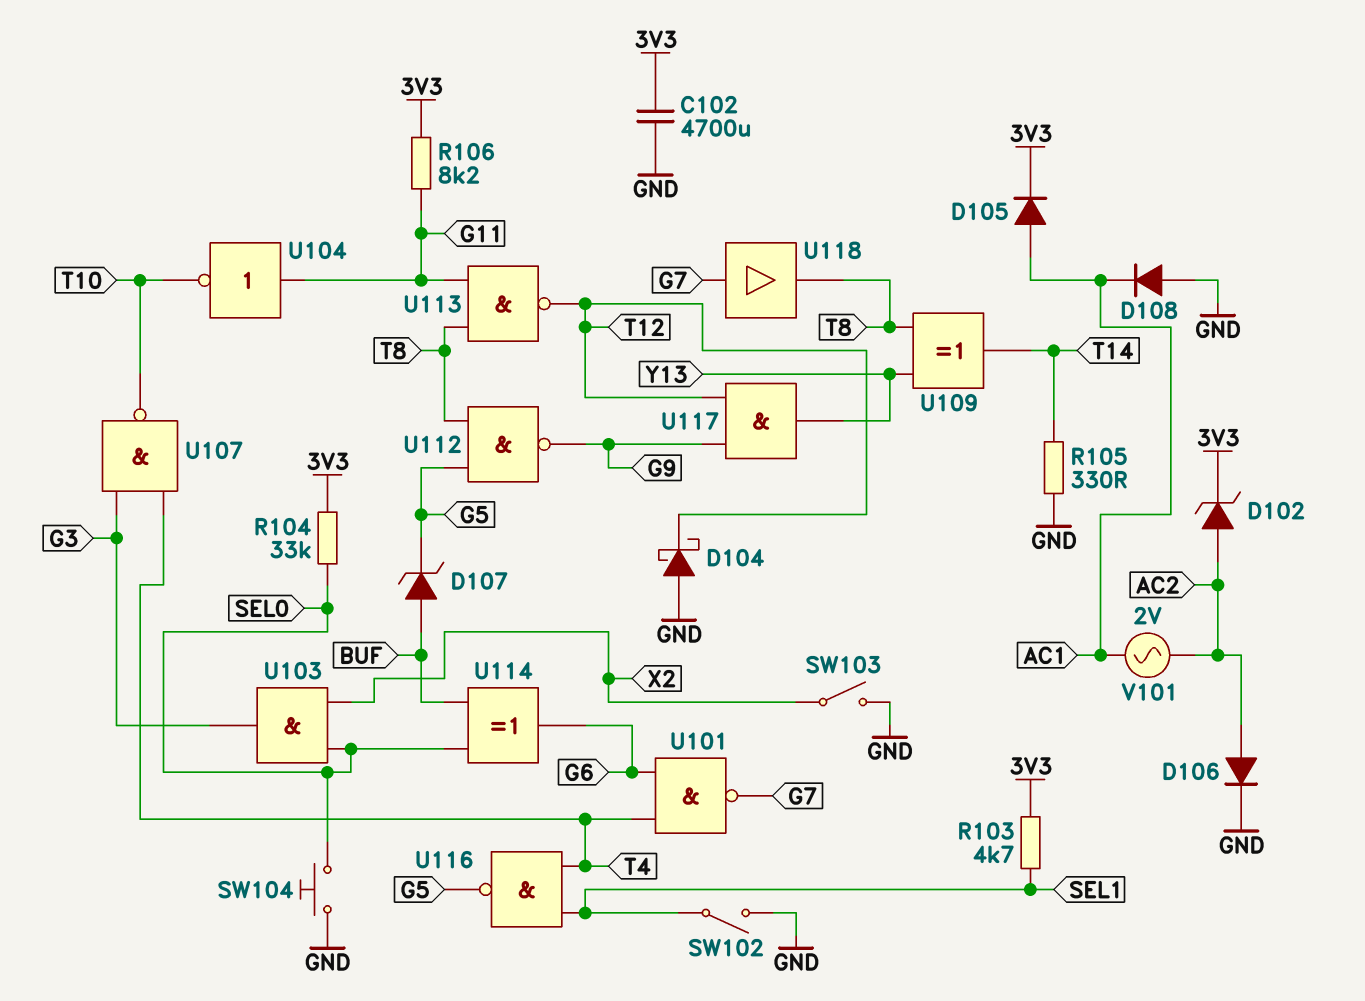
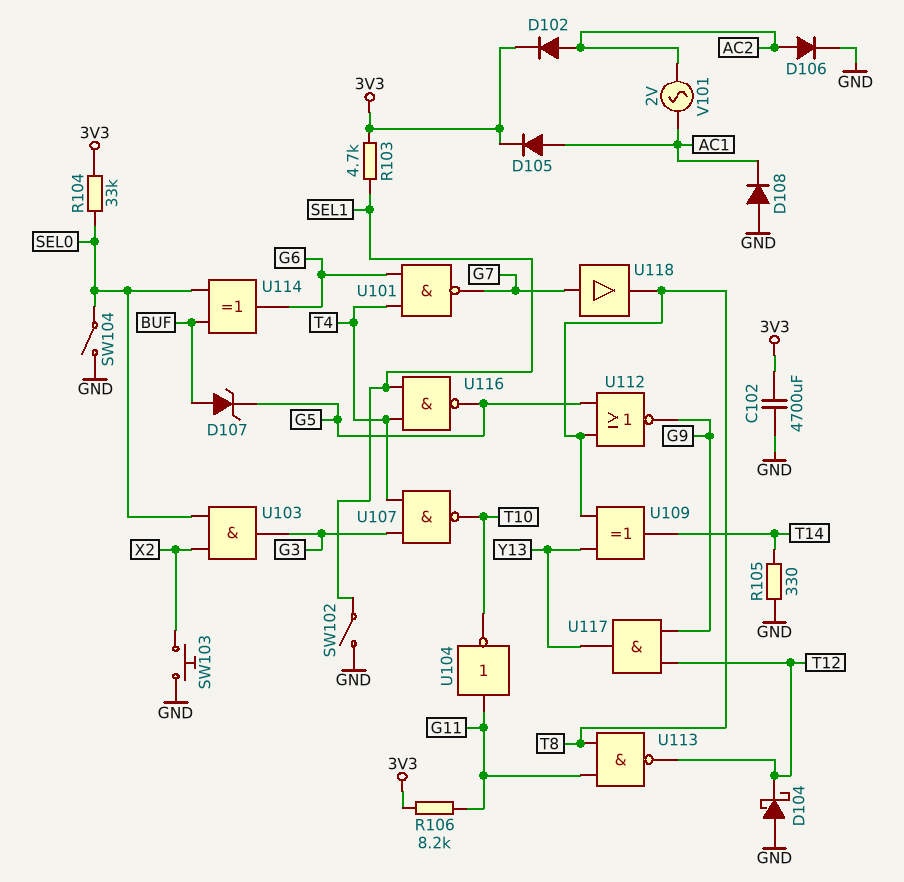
D102: zener (A AC2, K 3V3) -> diode (A AC2, K 3V3)
SW103: switch (GND, X2) -> button (GND, X2)
SW104: button (GND, SEL0) -> switch (GND, SEL0)
U112: NAND (in G5, in T8, out G9) -> NOR (in G5, in T8, out G9)

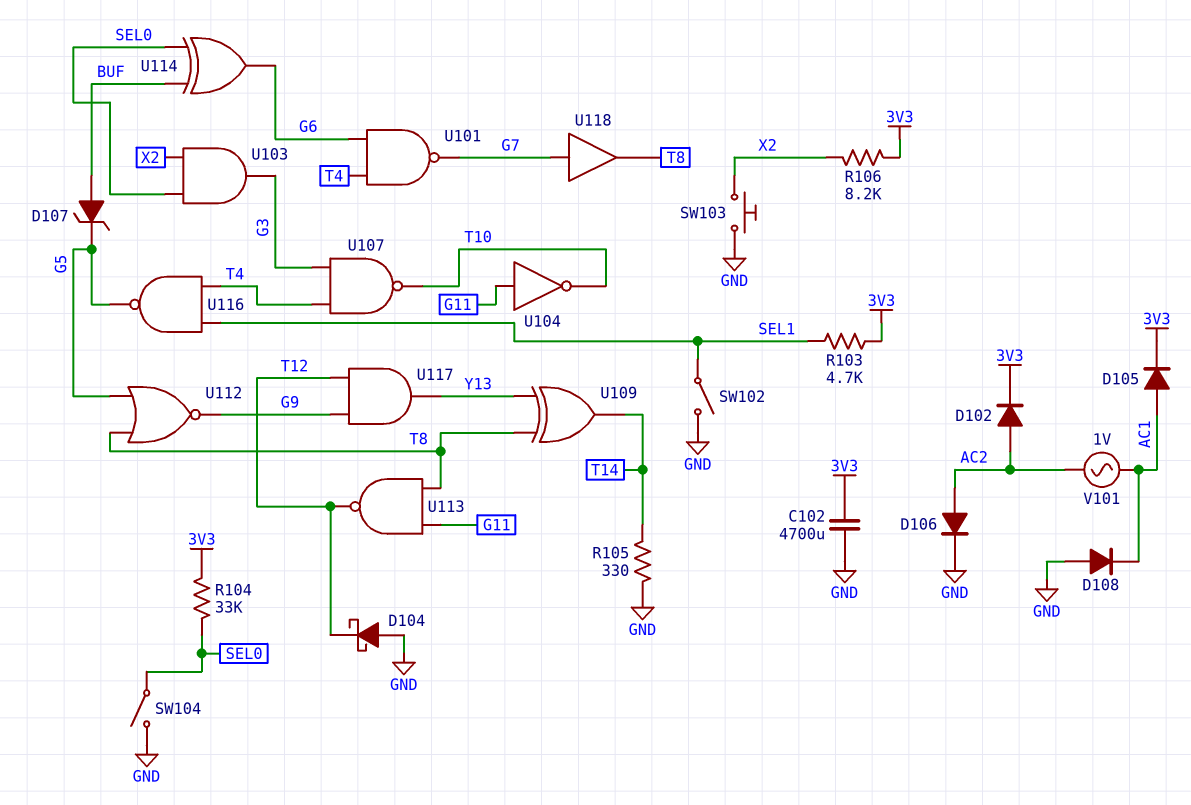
R106: 8.2k (3V3, G11) -> 8.2k (3V3, X2)
V101: AC 2V (AC1, AC2) -> AC 1V (AC1, AC2)

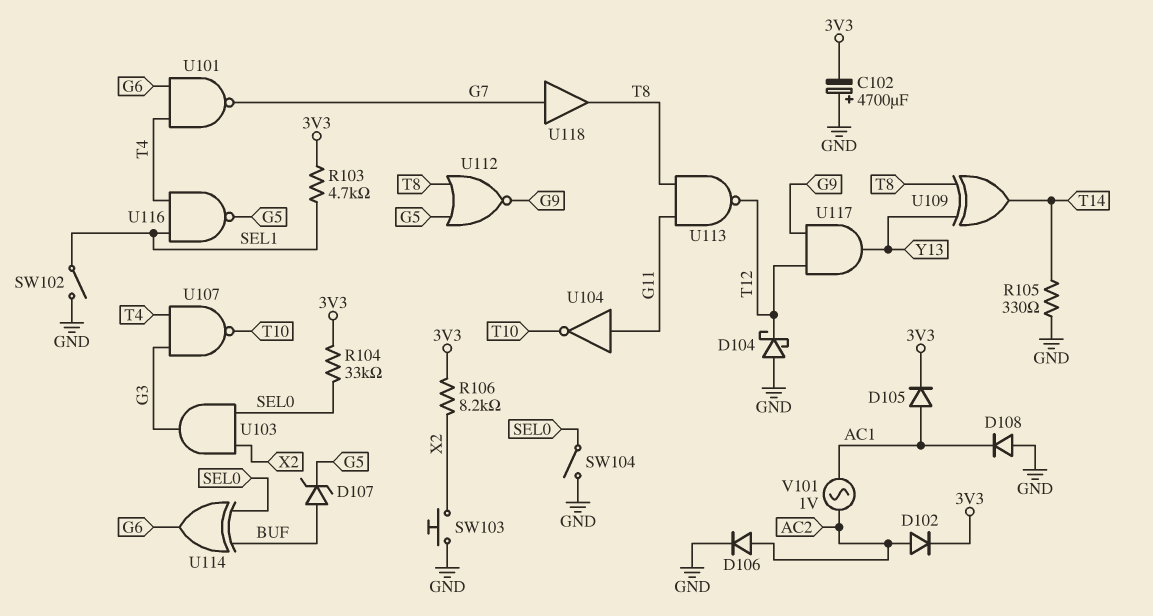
C102: 4700uF (3V3, GND) -> 4700uF (plus GND, minus 3V3)

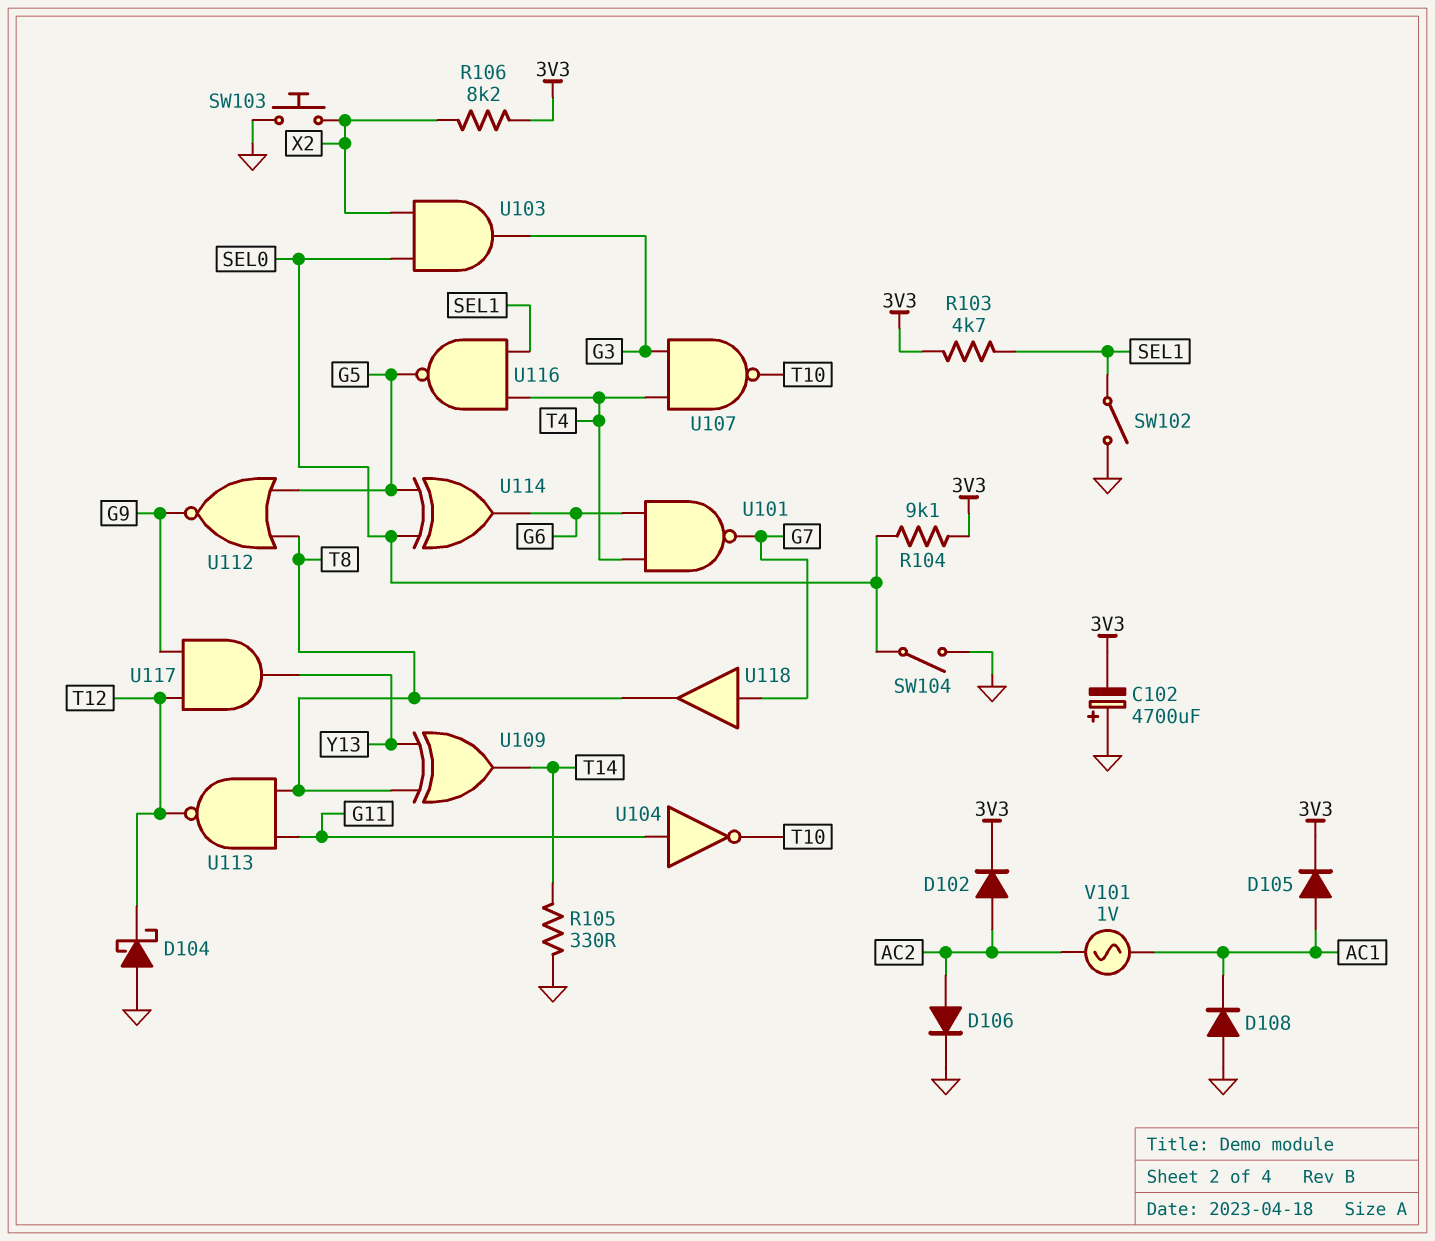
D107: zener (A BUF, K G5) -> none
R104: 33k (3V3, SEL0) -> 9.1k (3V3, SEL0)
U114: XOR (in BUF, in SEL0, out G6) -> XOR (in G5, in SEL0, out G6)

